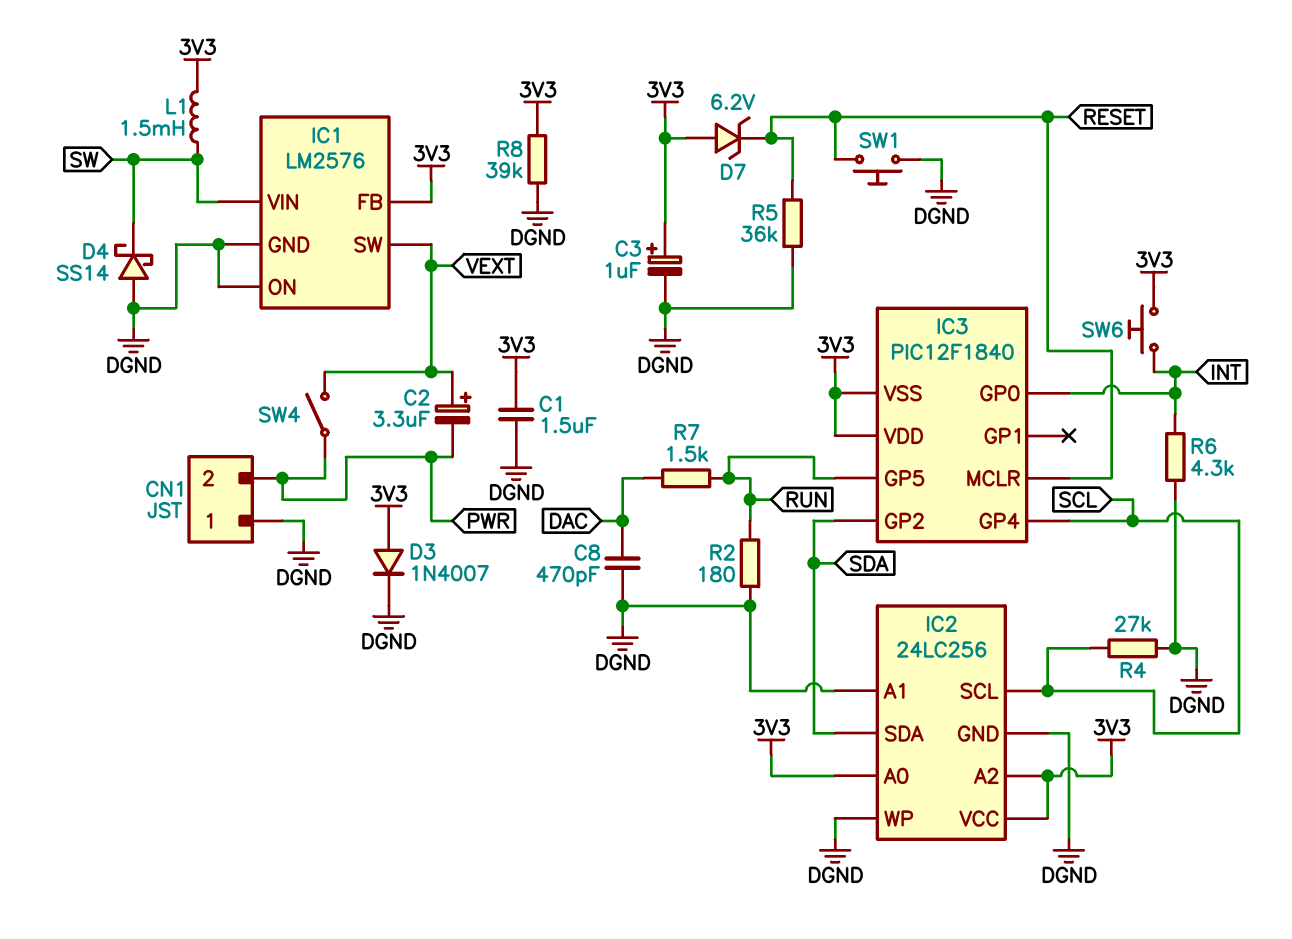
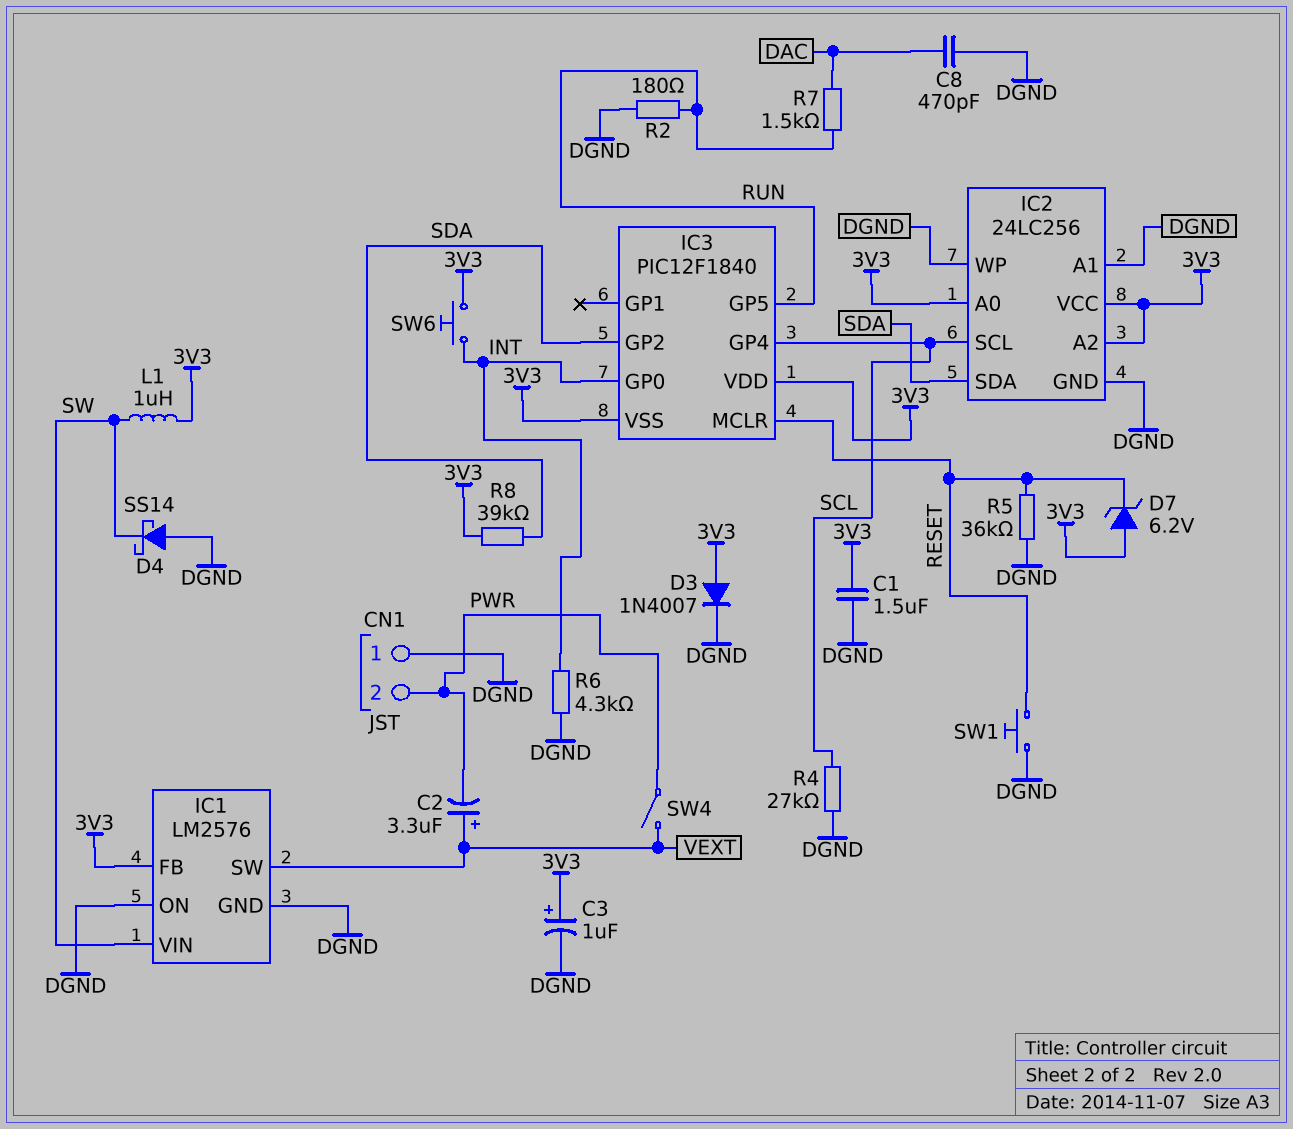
L1: 1.5mH (3V3, SW) -> 1uH (3V3, SW)
R8: 39k (3V3, DGND) -> 39k (3V3, SDA)

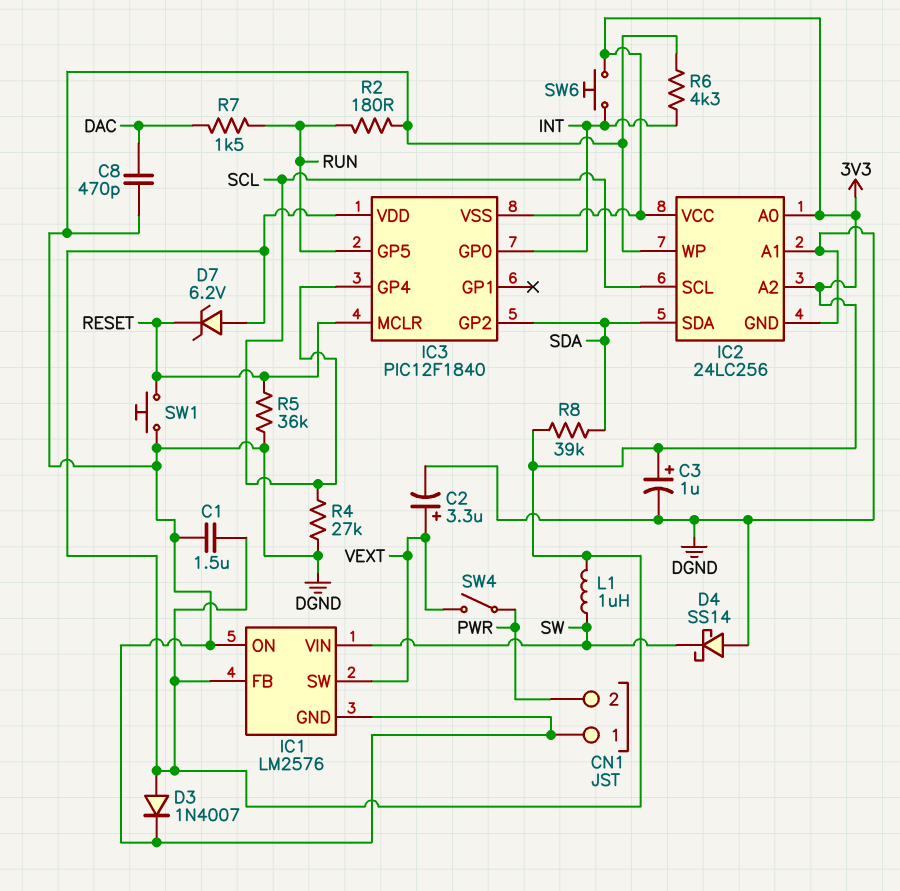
C2: 3.3uF (plus VEXT, minus PWR) -> 3.3uF (plus VEXT, minus DGND)

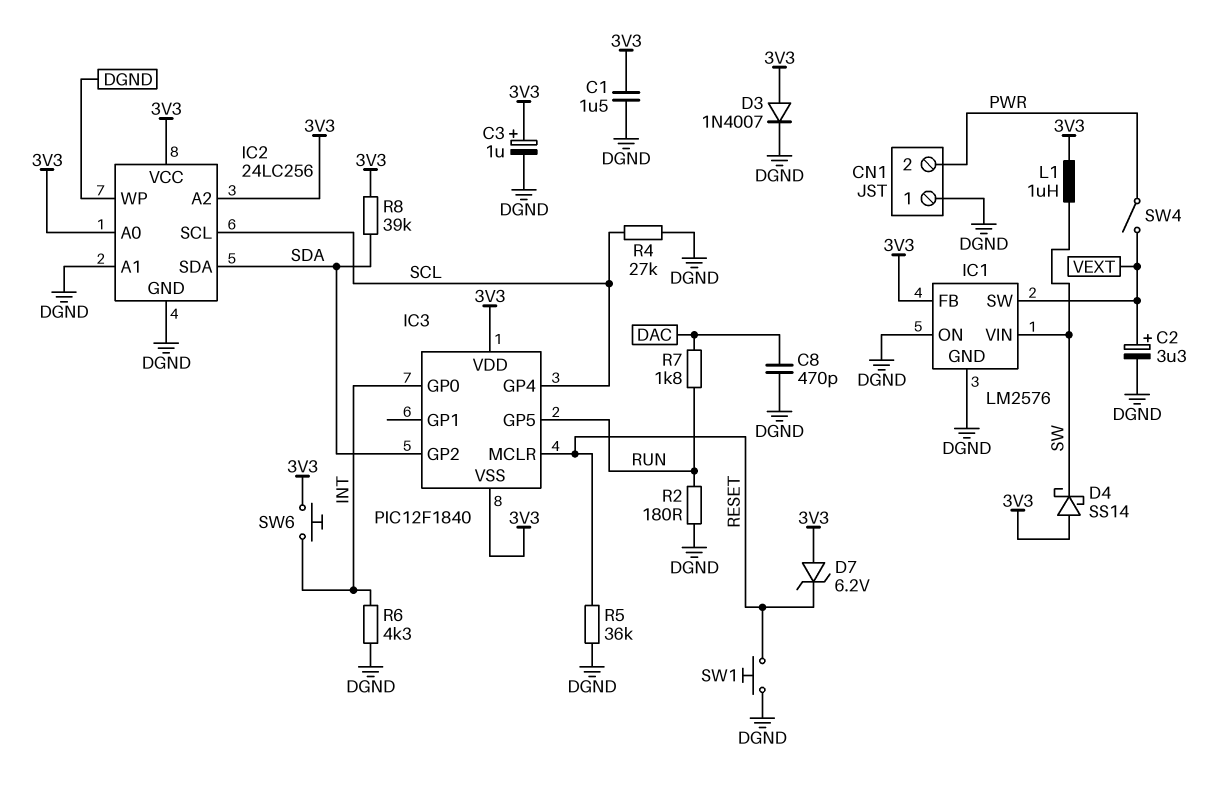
D4: schottky SS14 (A DGND, K SW) -> schottky SS14 (A 3V3, K SW)
R7: 1.5k (DAC, RUN) -> 1.8k (DAC, RUN)

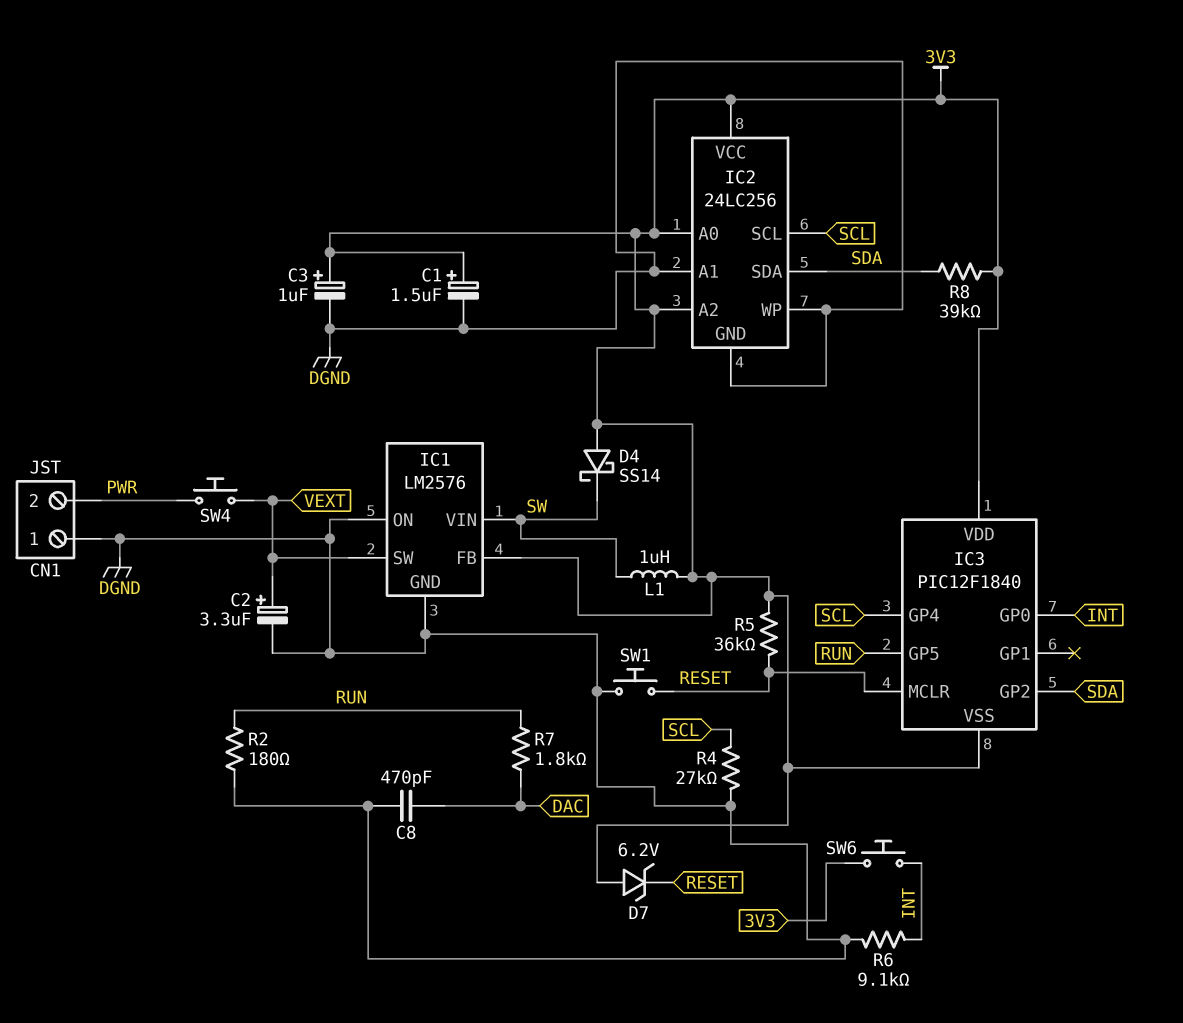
C1: 1.5uF (3V3, DGND) -> 1.5uF (plus 3V3, minus DGND)
D3: diode 1N4007 (A 3V3, K DGND) -> none
R5: 36k (DGND, RESET) -> 36k (3V3, RESET)
R6: 4.3k (DGND, INT) -> 9.1k (DGND, INT)
SW4: switch (PWR, VEXT) -> button (PWR, VEXT)

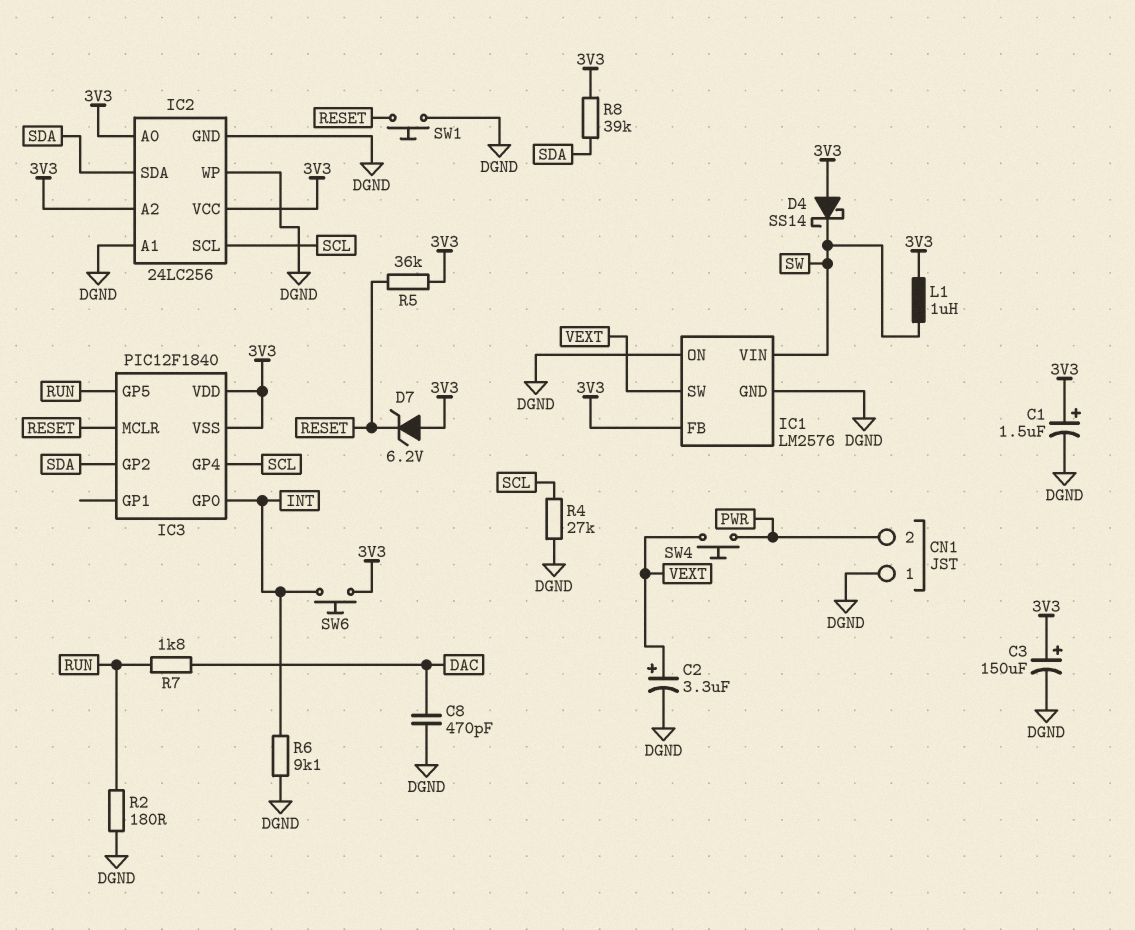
C3: 1uF (plus 3V3, minus DGND) -> 150uF (plus 3V3, minus DGND)

